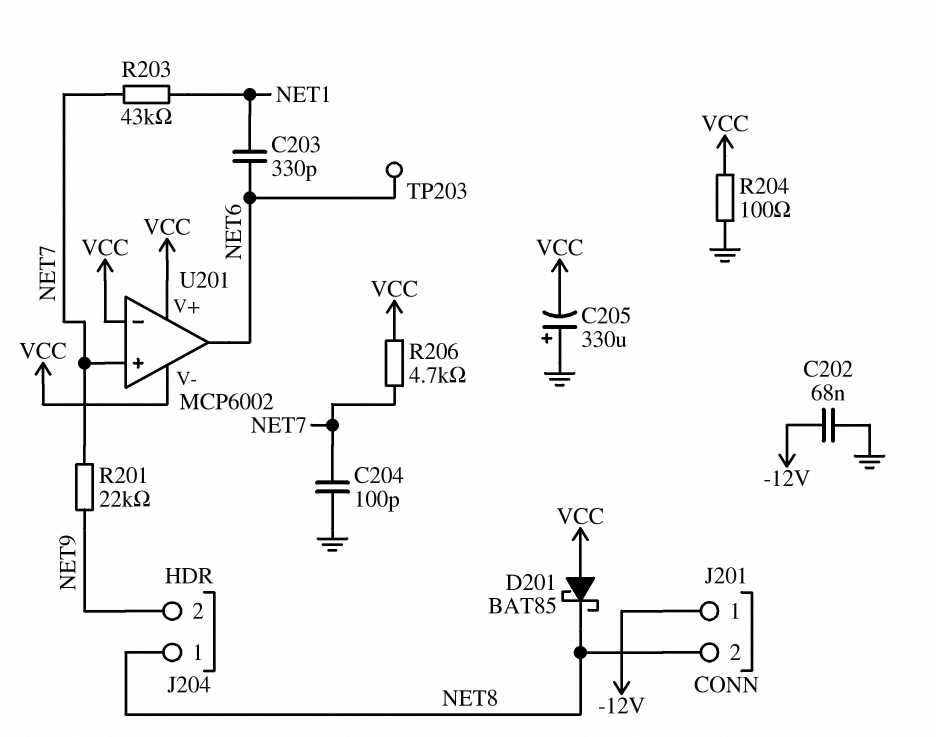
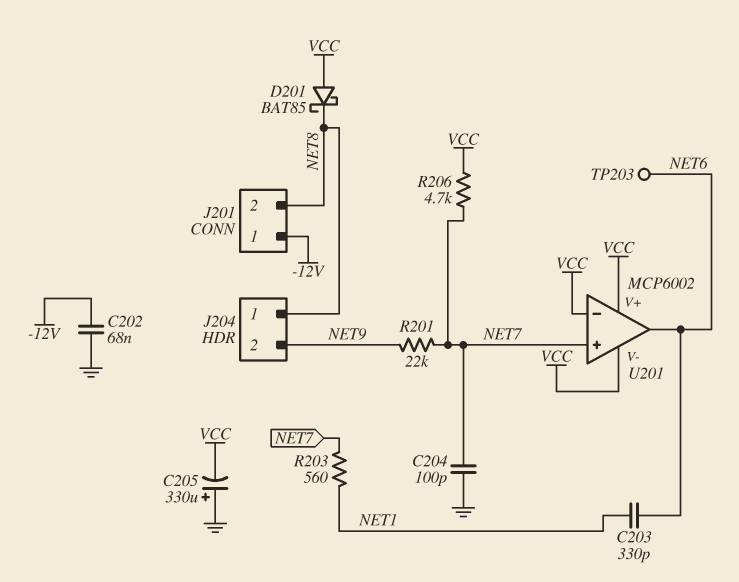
R203: 43k (NET1, NET7) -> 560 (NET1, NET7)
R204: 100 (GND, VCC) -> none

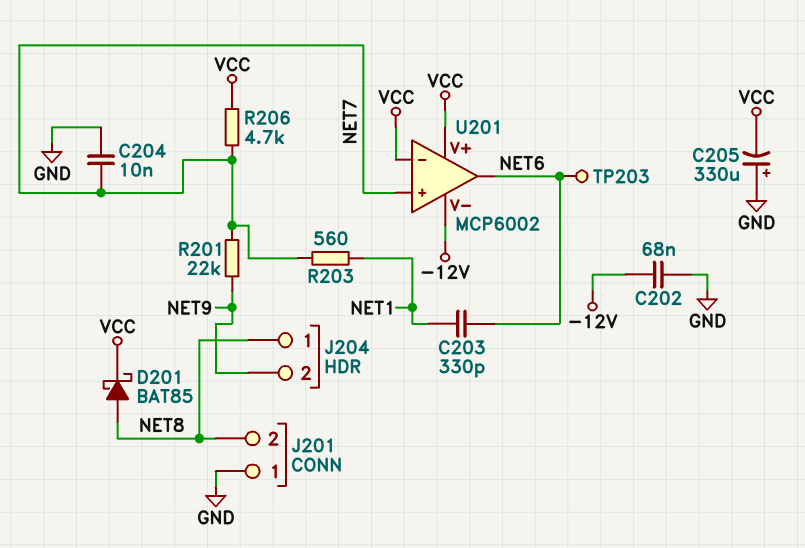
C204: 100pF (GND, NET7) -> 10nF (GND, NET7)
D201: schottky BAT85 (A VCC, K NET8) -> schottky BAT85 (A NET8, K VCC)
J201 pin 1: -12V -> GND
U201 pin V-: VCC -> -12V

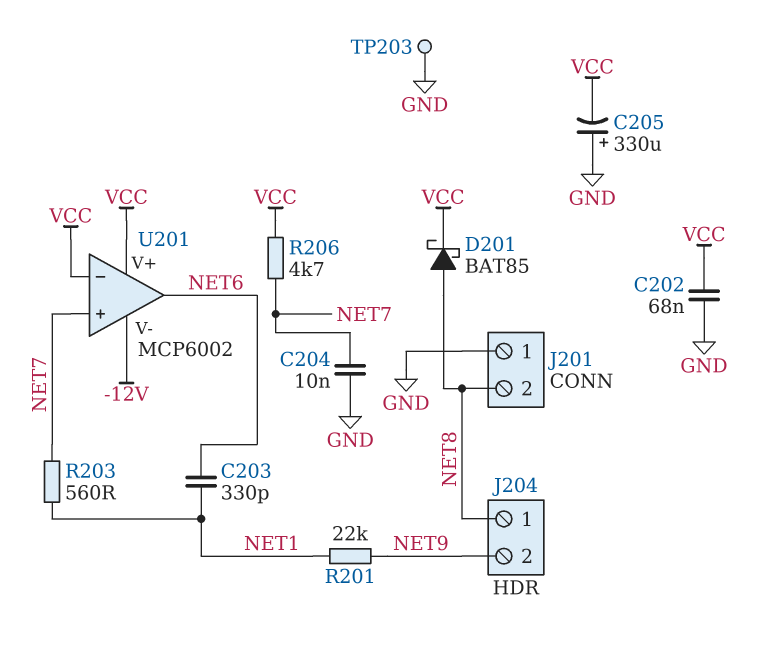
C202: 68nF (-12V, GND) -> 68nF (GND, VCC)
R201: 22k (NET7, NET9) -> 22k (NET1, NET9)
TP203: test point (NET6) -> test point (GND)

